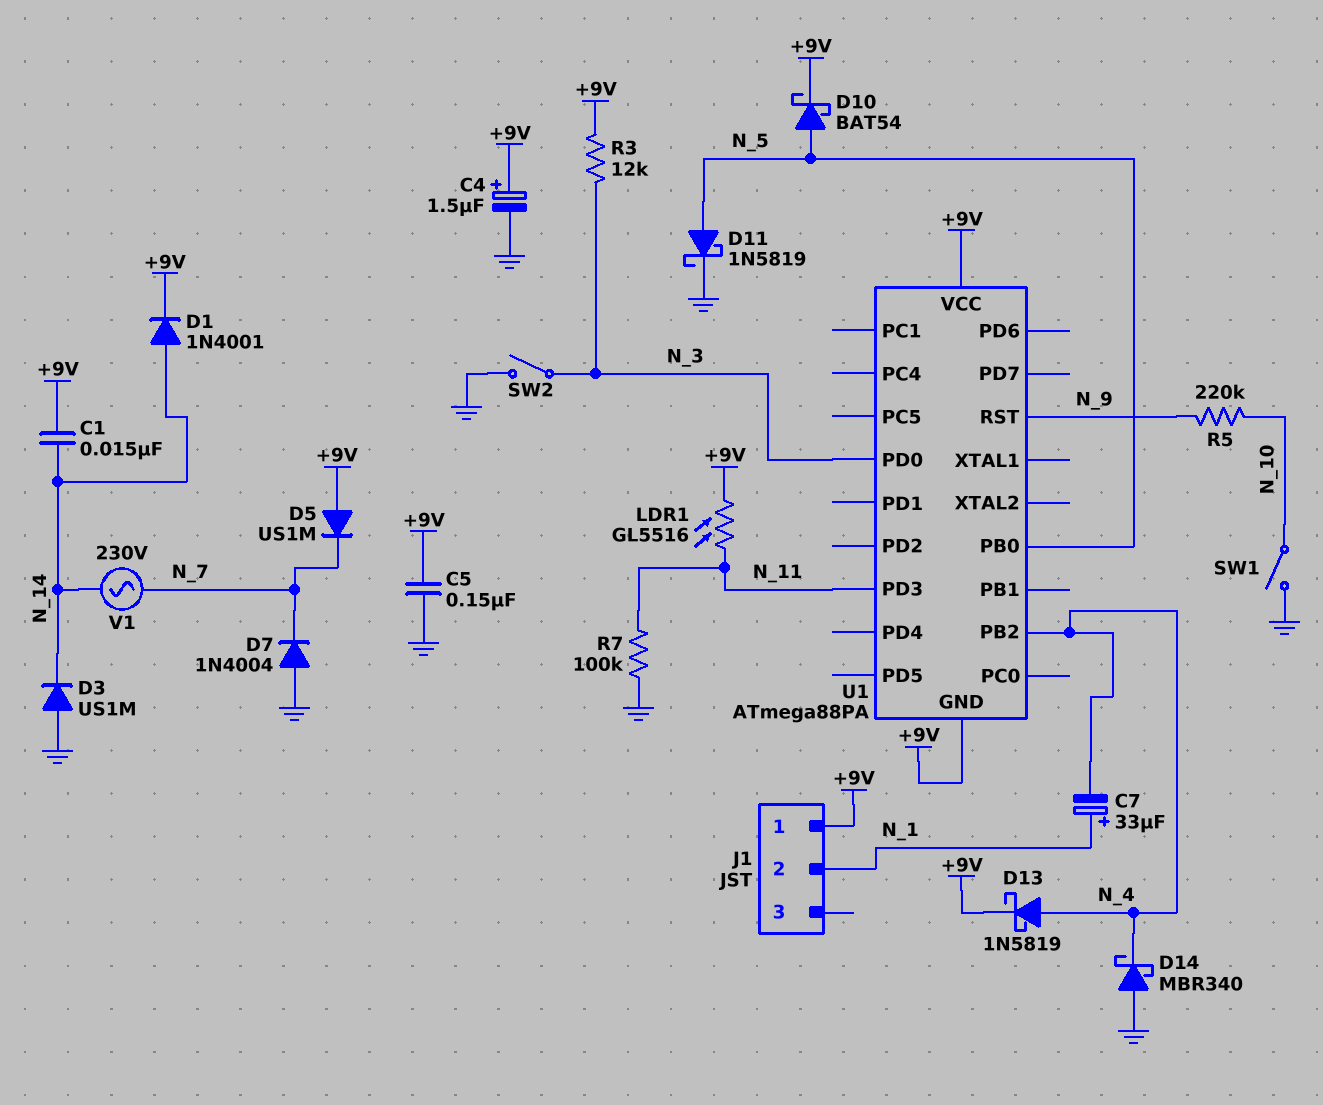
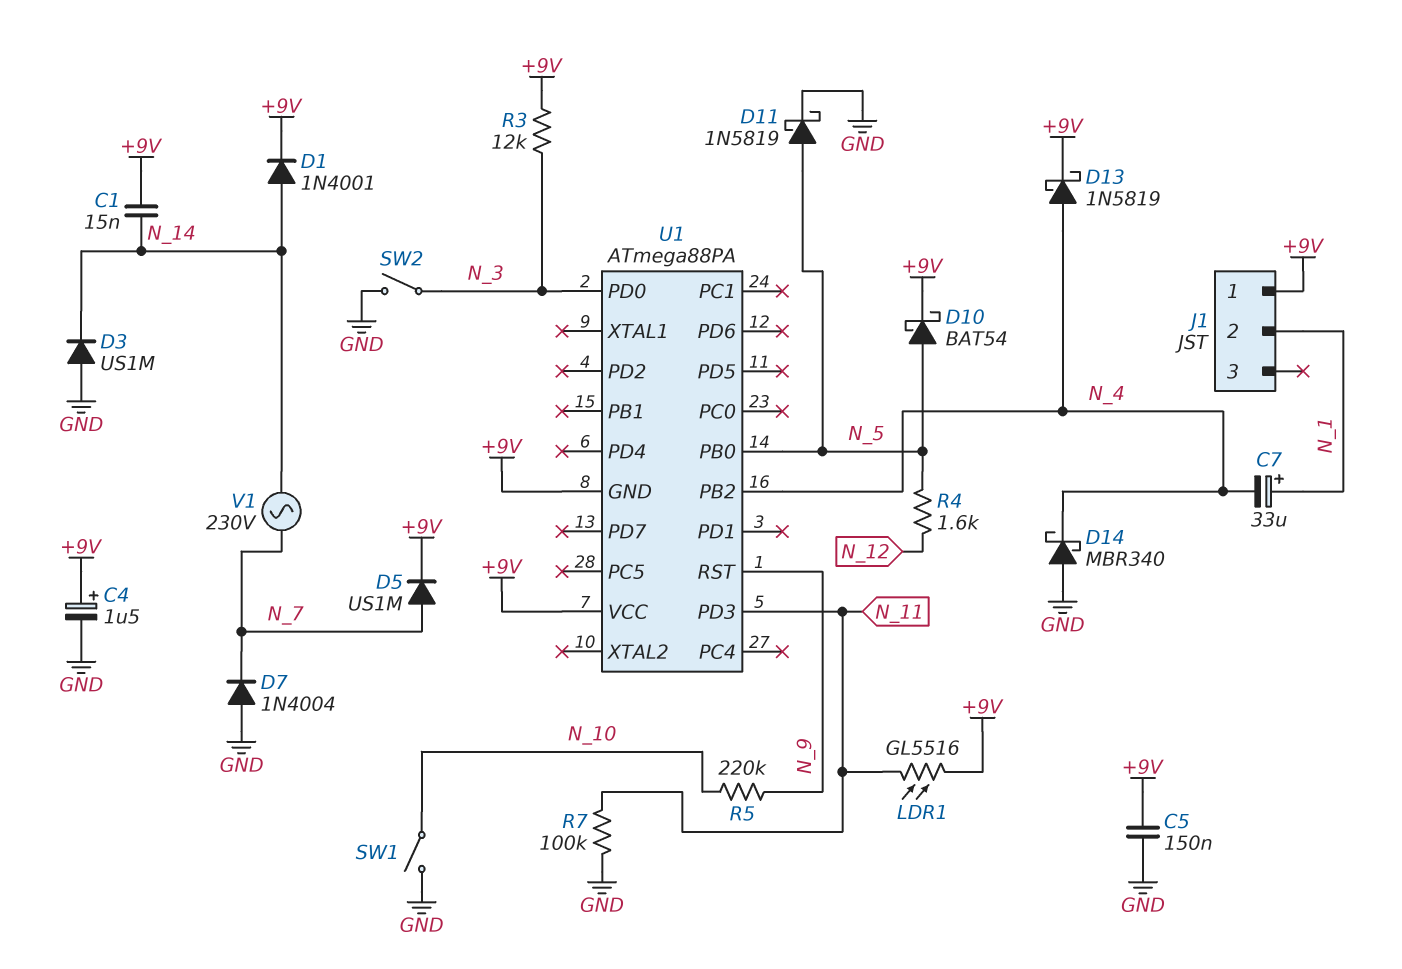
D5: diode US1M (A +9V, K N_7) -> diode US1M (A N_7, K +9V)
R4: none -> 1.6k (N_5, N_12)

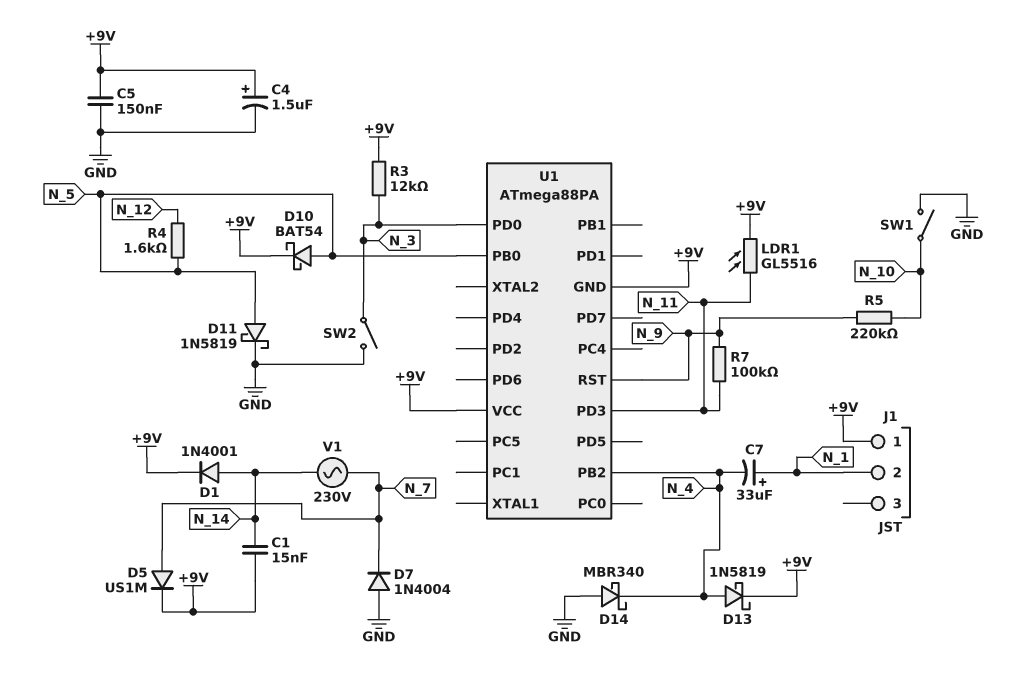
D3: diode US1M (A GND, K N_14) -> none
R7: 100k (GND, N_11) -> 100k (N_9, N_11)

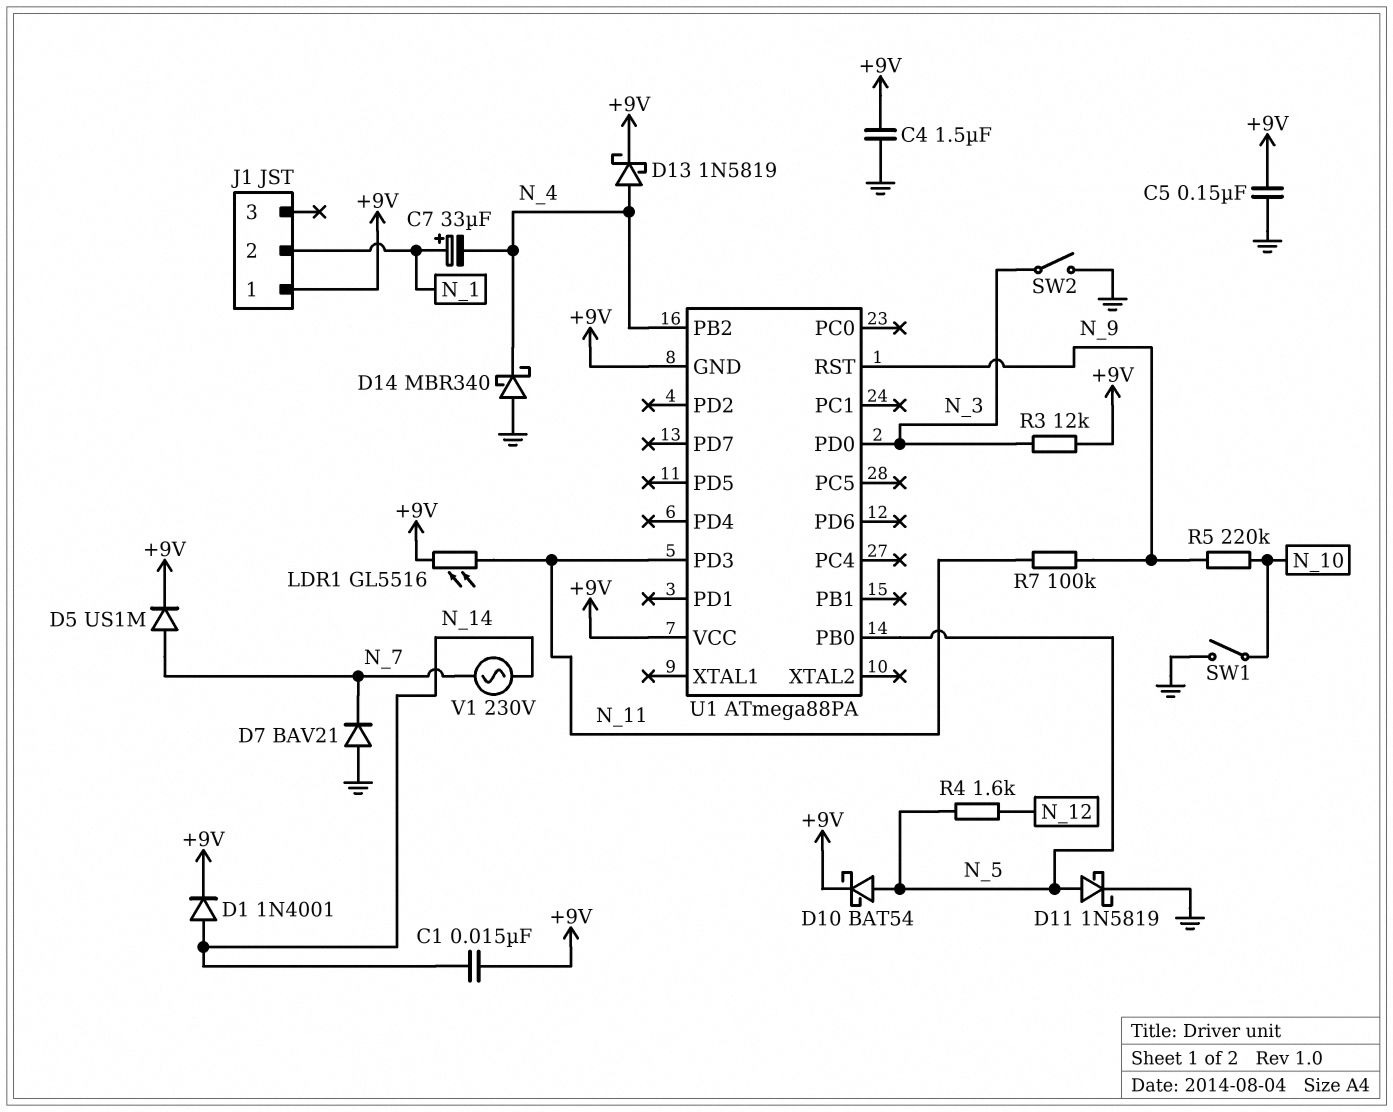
C4: 1.5uF (plus +9V, minus GND) -> 1.5uF (+9V, GND)
D7: diode 1N4004 (A GND, K N_7) -> diode BAV21 (A GND, K N_7)

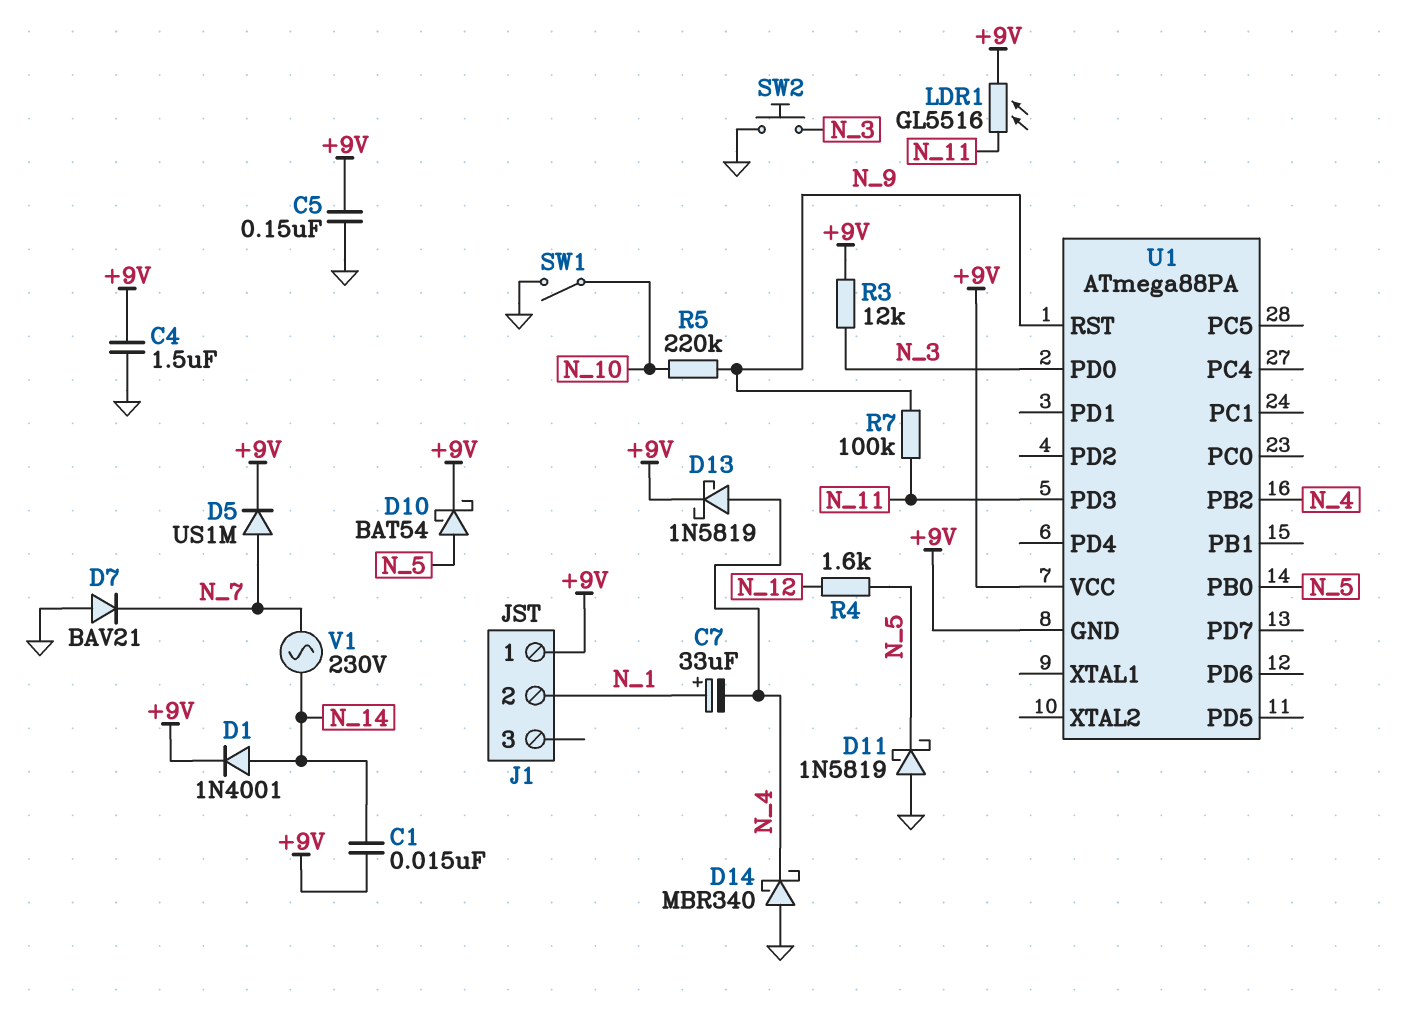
D11: schottky 1N5819 (A N_5, K GND) -> schottky 1N5819 (A GND, K N_5)
SW2: switch (GND, N_3) -> button (GND, N_3)

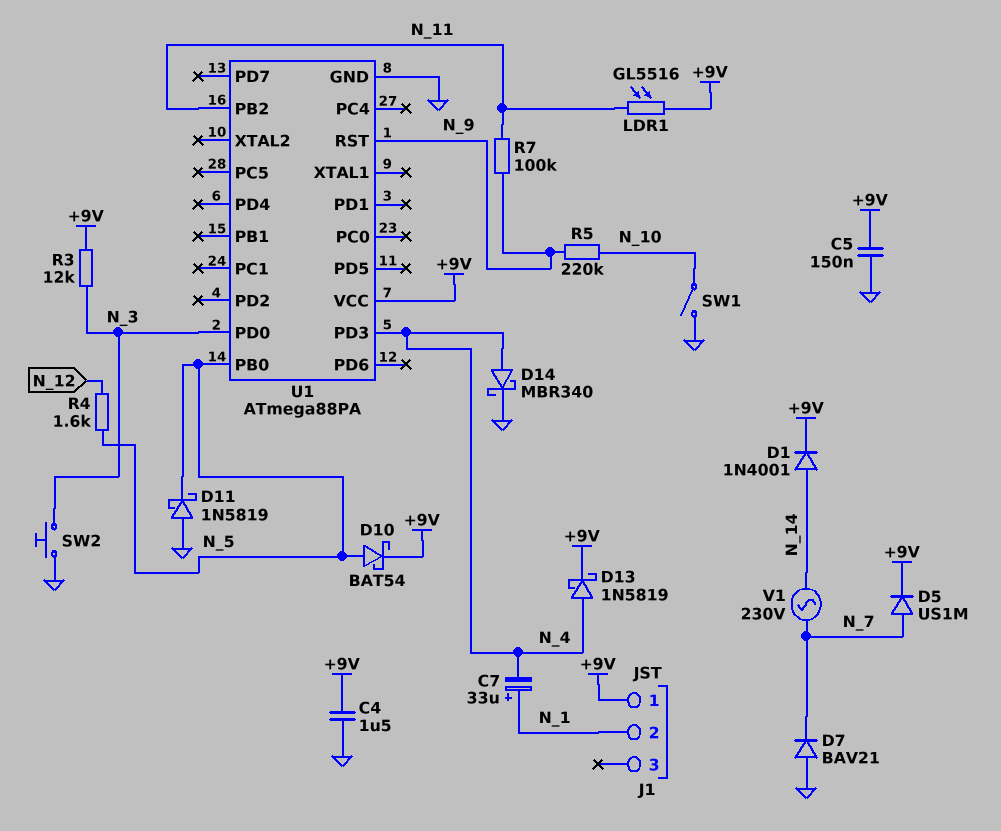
C1: 15nF (+9V, N_14) -> none
D14: schottky MBR340 (A GND, K N_4) -> schottky MBR340 (A N_4, K GND)
U1 pin GND: +9V -> GND
U1 pin PB2: N_4 -> N_11
U1 pin PD3: N_11 -> N_4

